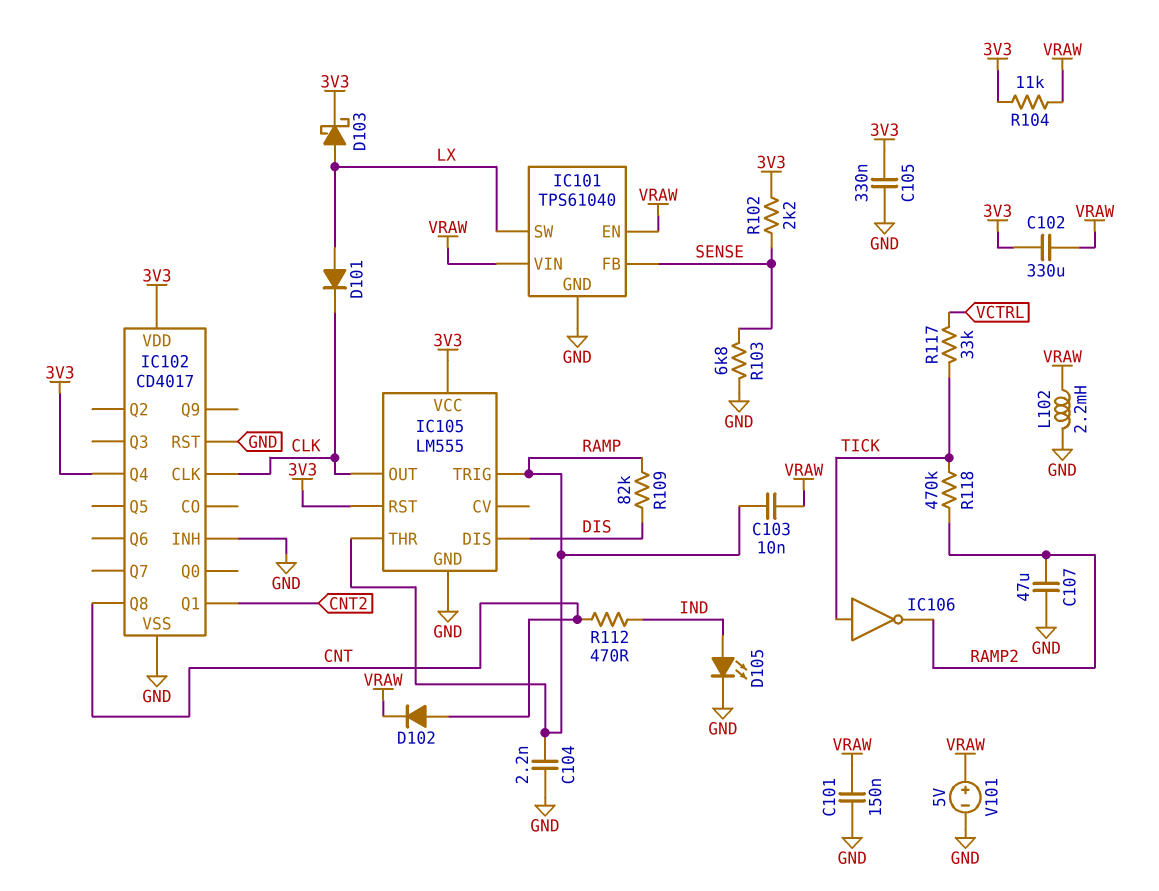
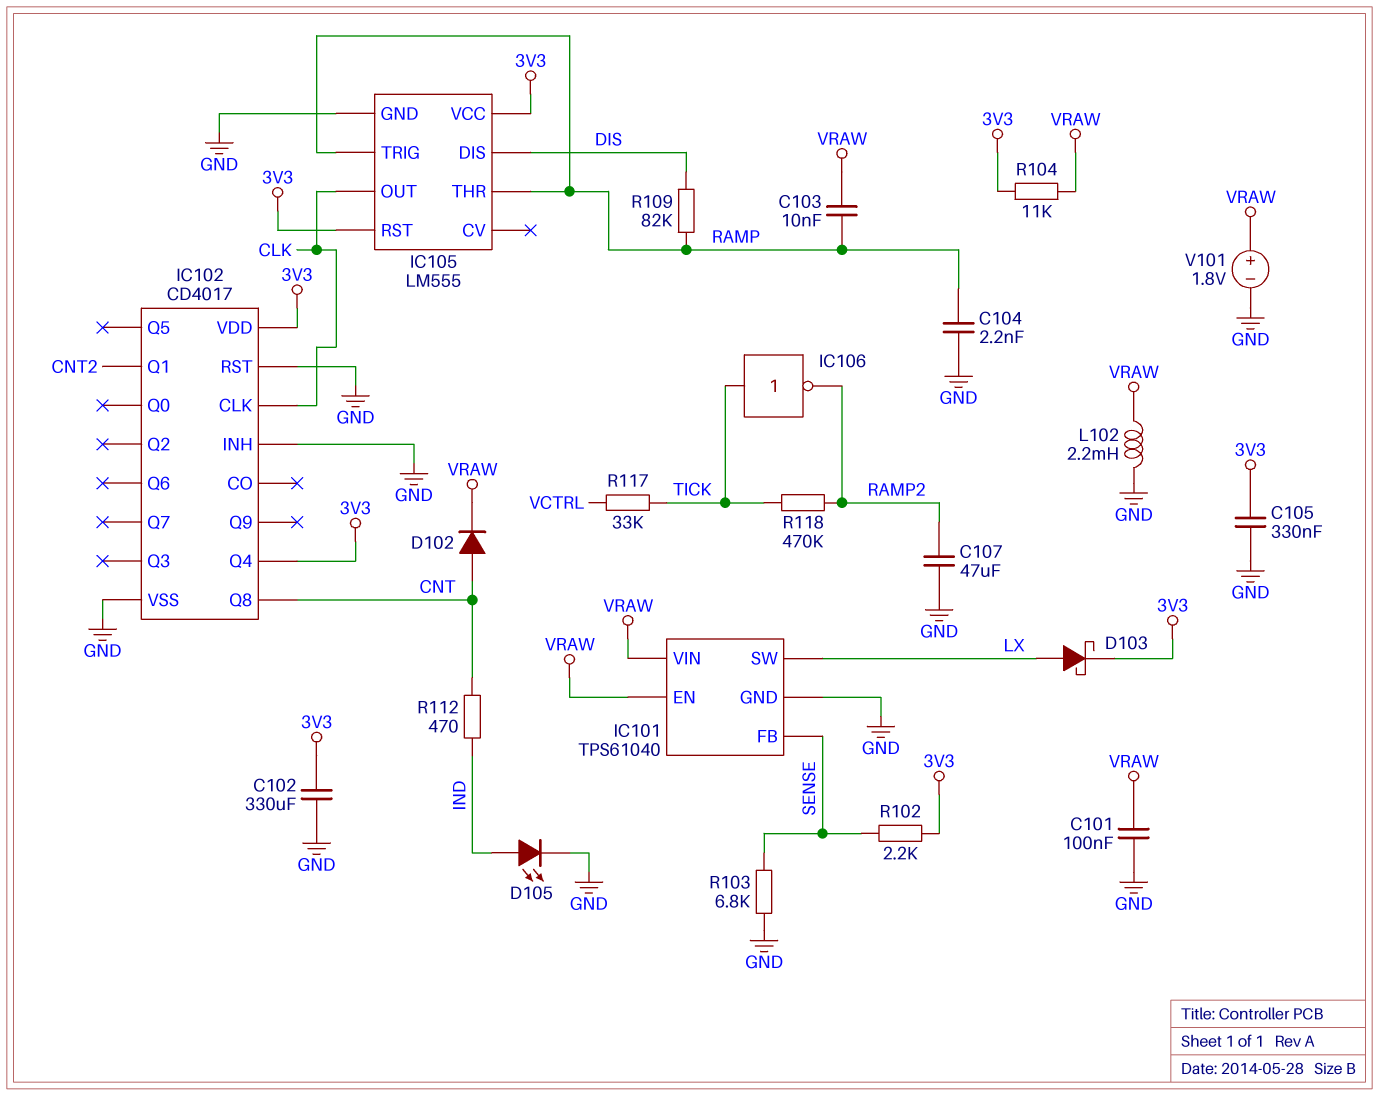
C101: 150nF (GND, VRAW) -> 100nF (GND, VRAW)
C102: 330uF (3V3, VRAW) -> 330uF (3V3, GND)
D101: diode (A LX, K CLK) -> none
V101: 5V (plus VRAW, minus GND) -> 1.8V (plus VRAW, minus GND)

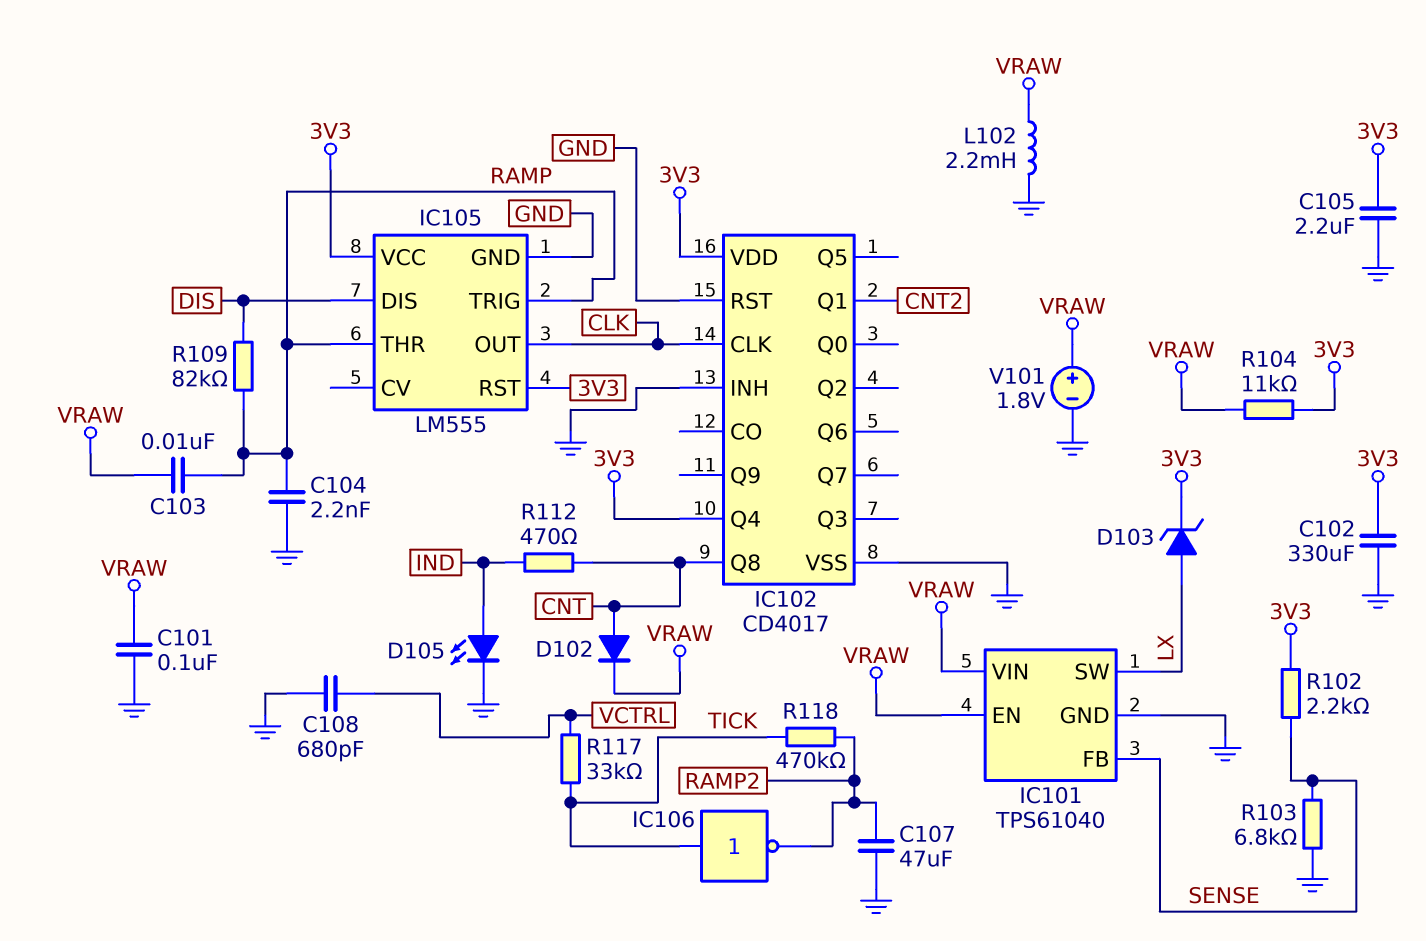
C105: 330nF (3V3, GND) -> 2.2uF (3V3, GND)
C108: none -> 680pF (GND, VCTRL)
D103: schottky (A LX, K 3V3) -> zener (A LX, K 3V3)

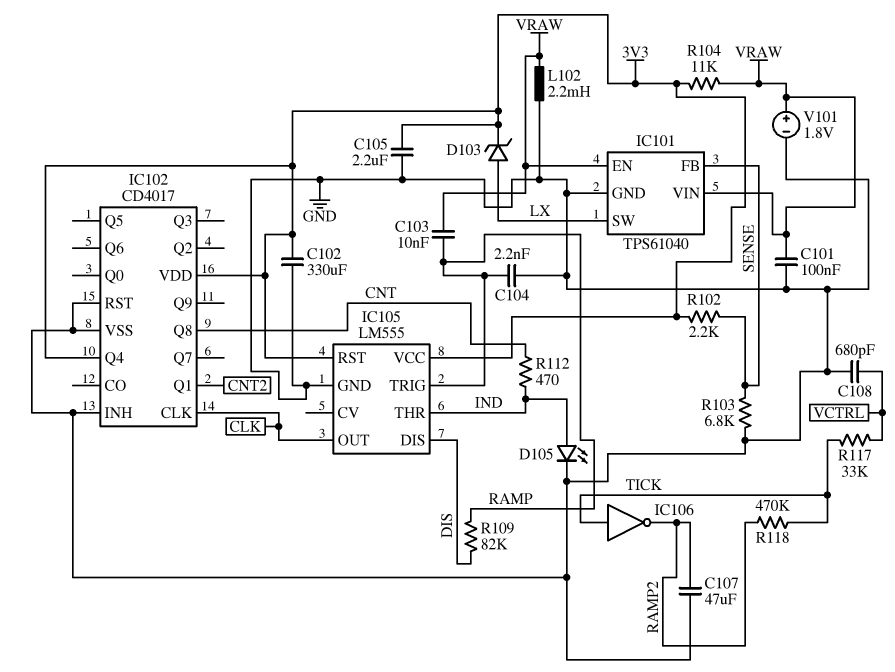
D102: diode (A CNT, K VRAW) -> none
IC105 pin THR: RAMP -> IND

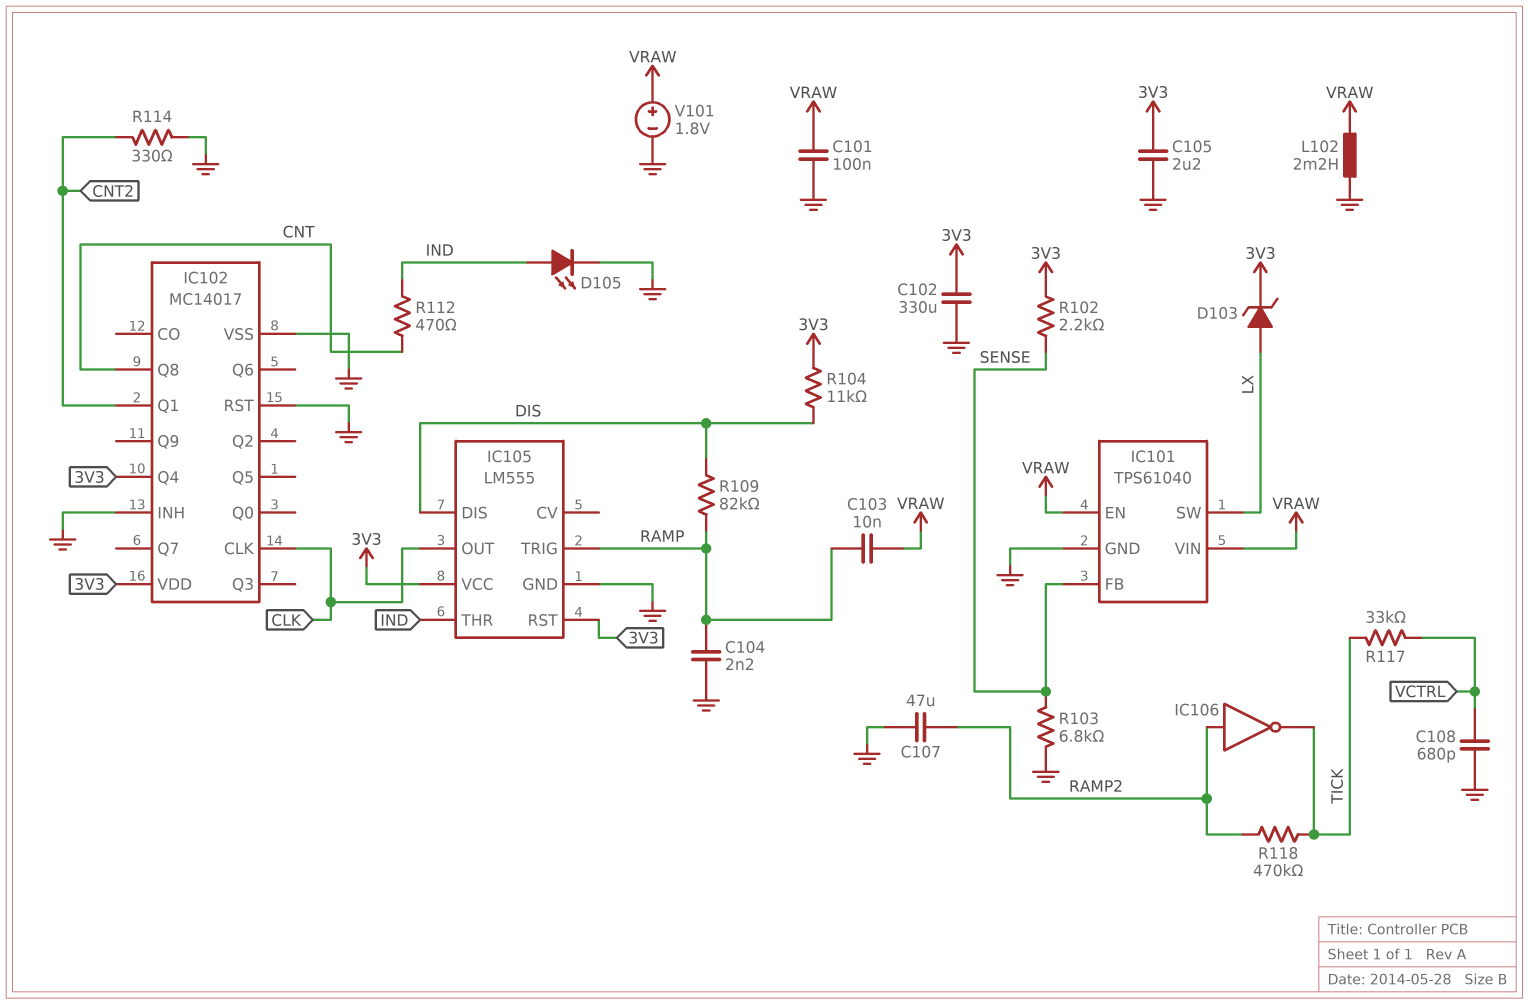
IC102: CD4017 -> MC14017
IC106: NOT (in TICK, out RAMP2) -> NOT (in RAMP2, out TICK)
R104: 11k (3V3, VRAW) -> 11k (3V3, DIS)
R114: none -> 330 (CNT2, GND)

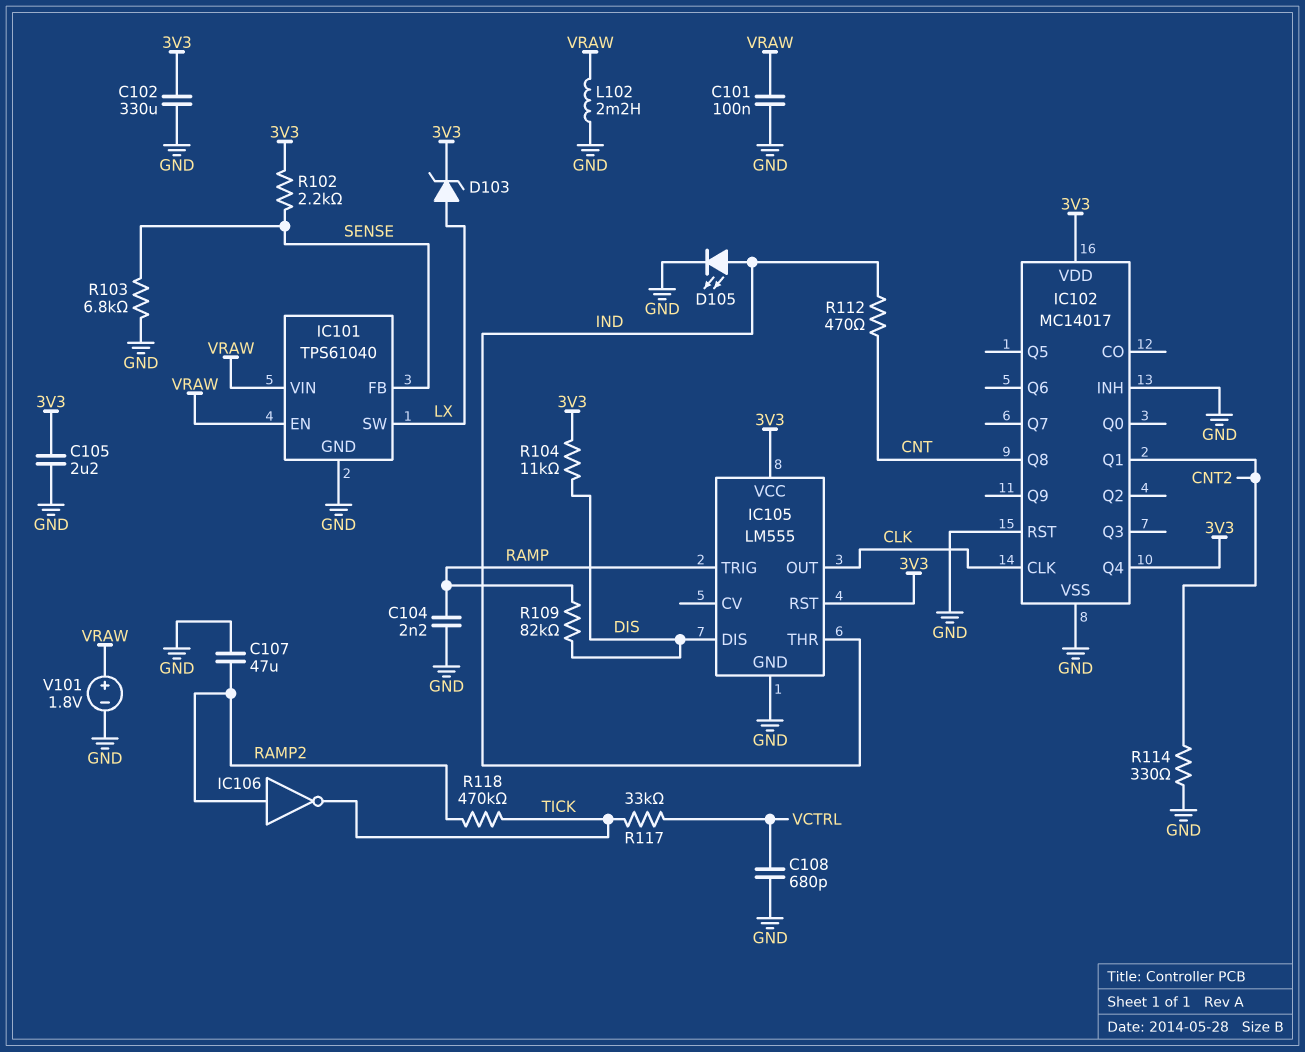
C103: 10nF (RAMP, VRAW) -> none

